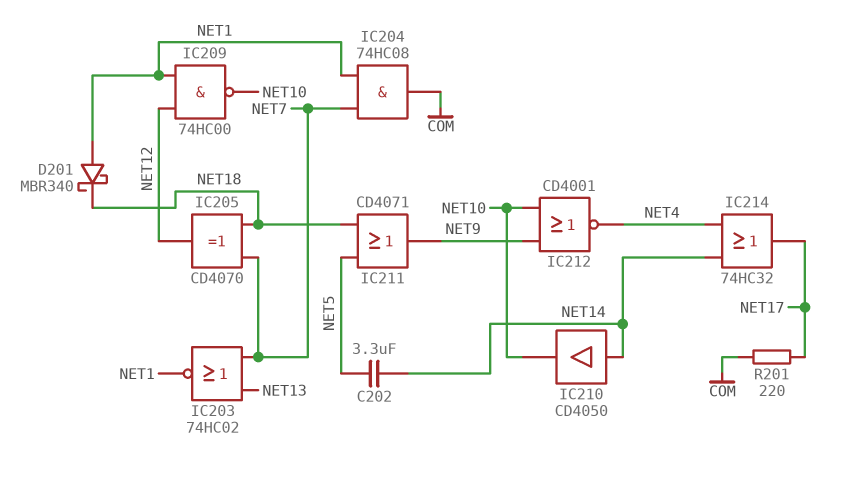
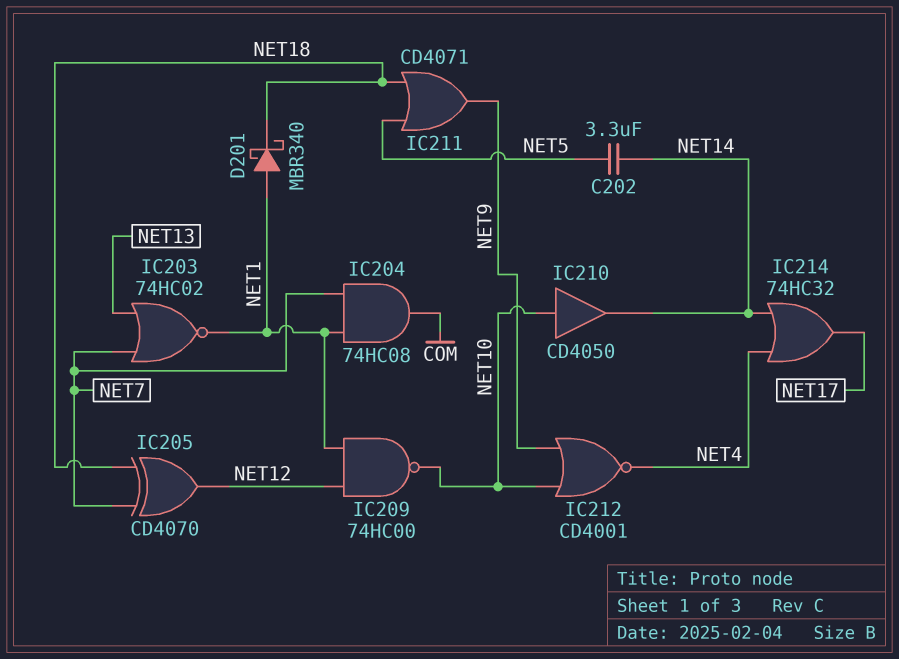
IC210: buffer CD4050 (in NET14, out NET10) -> buffer CD4050 (in NET10, out NET14)
R201: 220 (COM, NET17) -> none

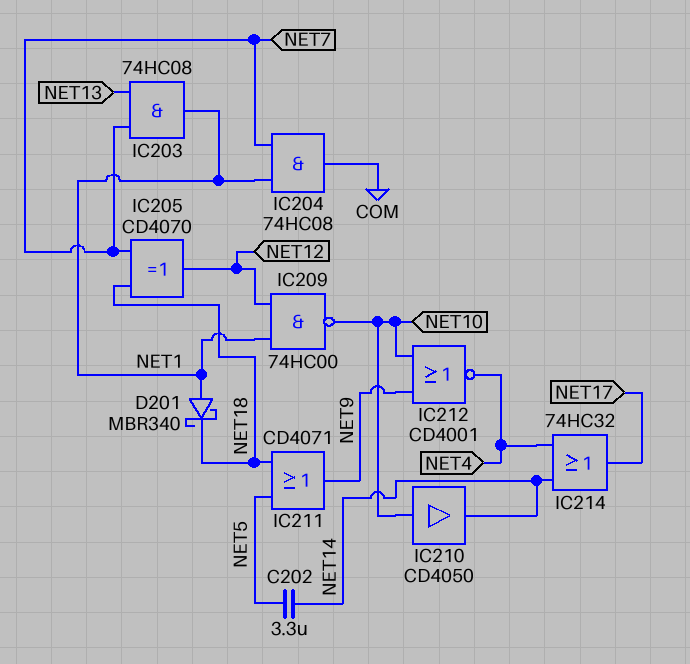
IC203: NOR 74HC02 (in NET7, in NET13, out NET1) -> AND 74HC08 (in NET7, in NET13, out NET1)

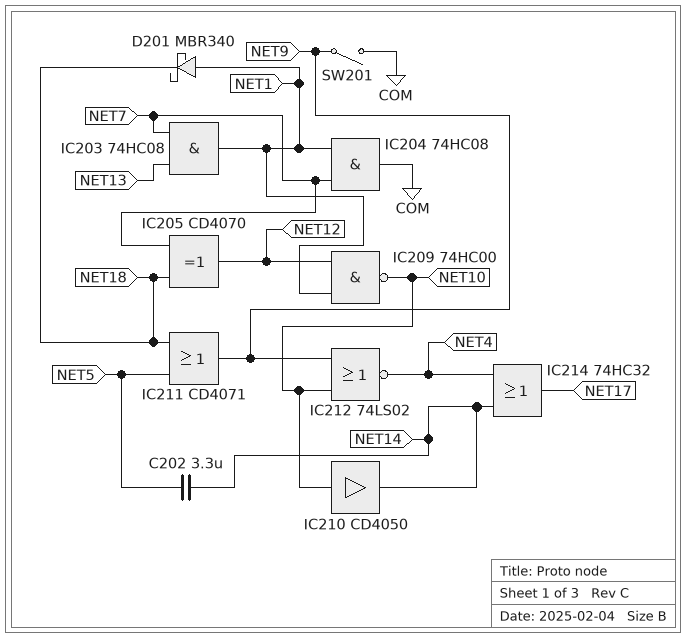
IC212: NOR CD4001 (in NET9, in NET10, out NET4) -> NOR 74LS02 (in NET9, in NET10, out NET4)
SW201: none -> switch (COM, NET9)

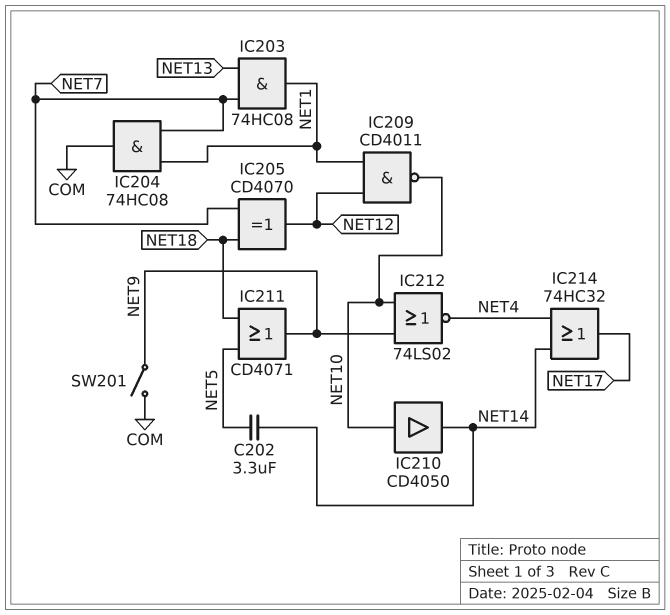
D201: schottky MBR340 (A NET1, K NET18) -> none
IC209: NAND 74HC00 (in NET1, in NET12, out NET10) -> NAND CD4011 (in NET1, in NET12, out NET10)

